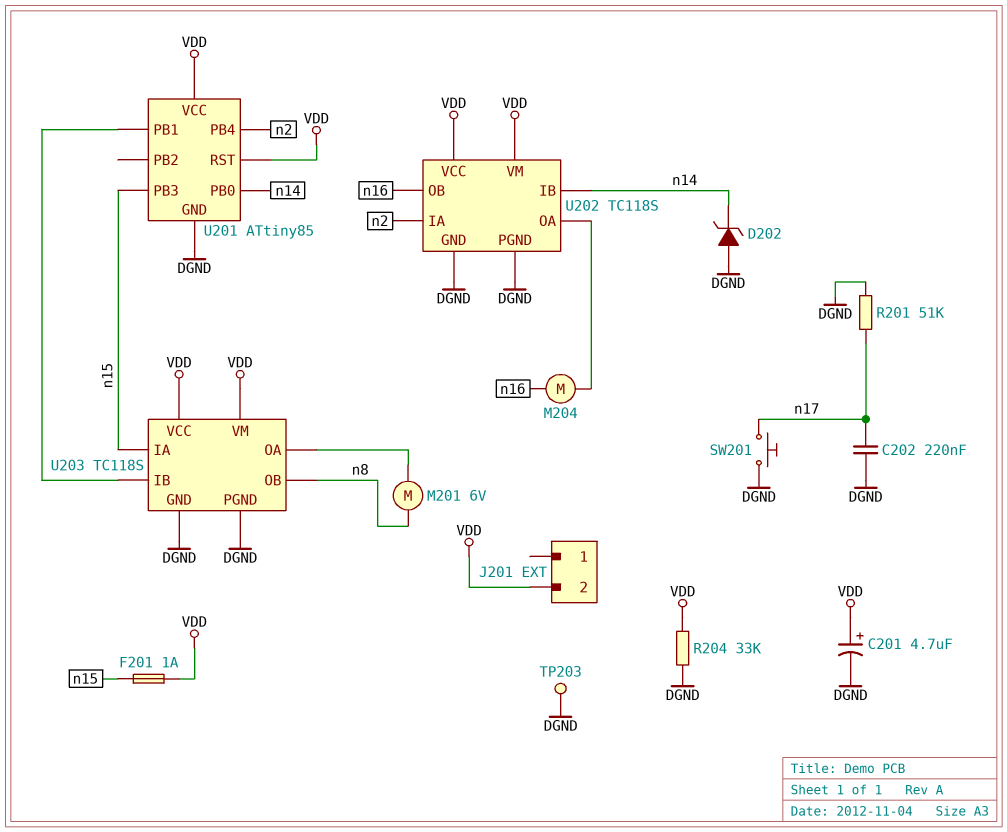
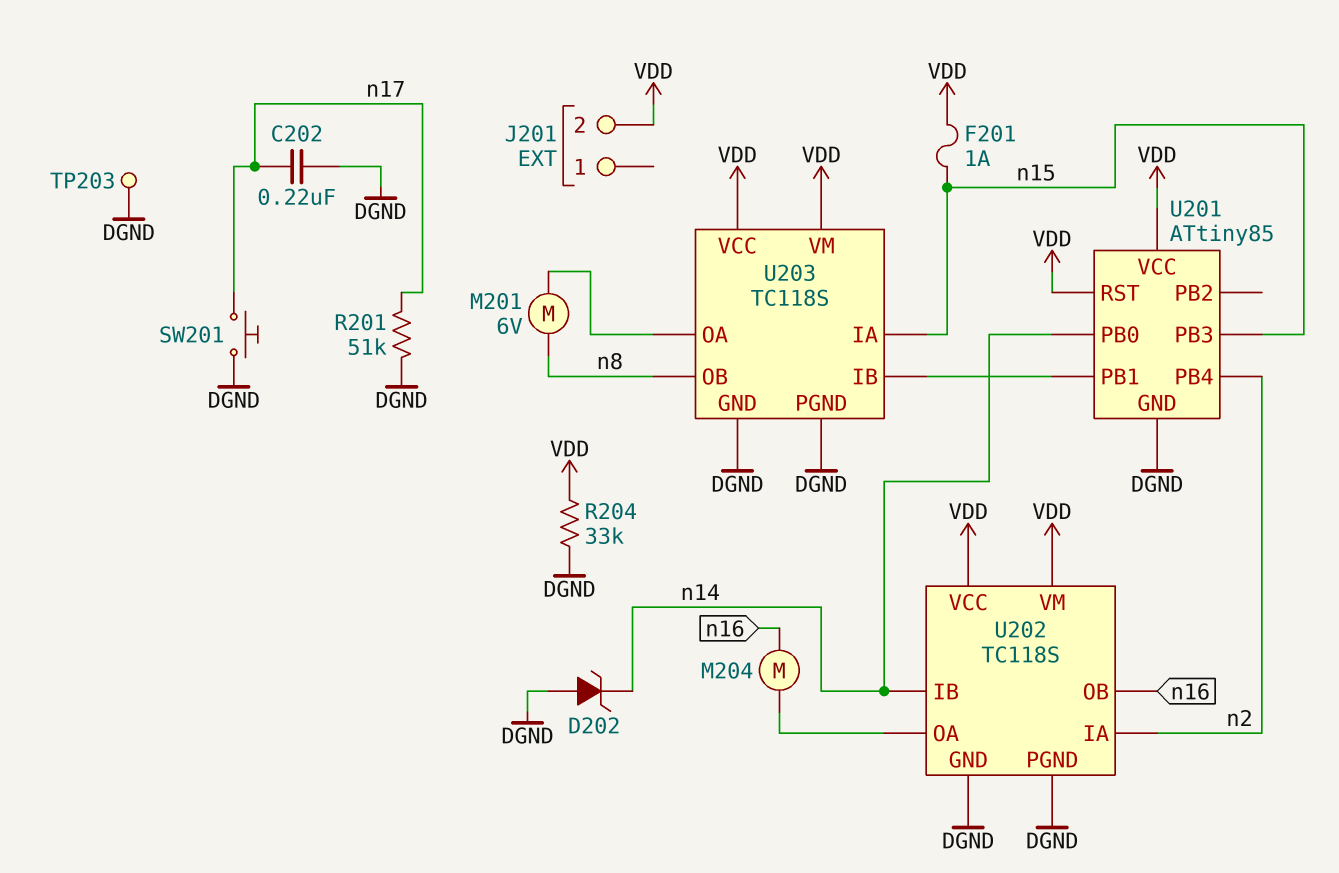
C201: 4.7uF (plus VDD, minus DGND) -> none

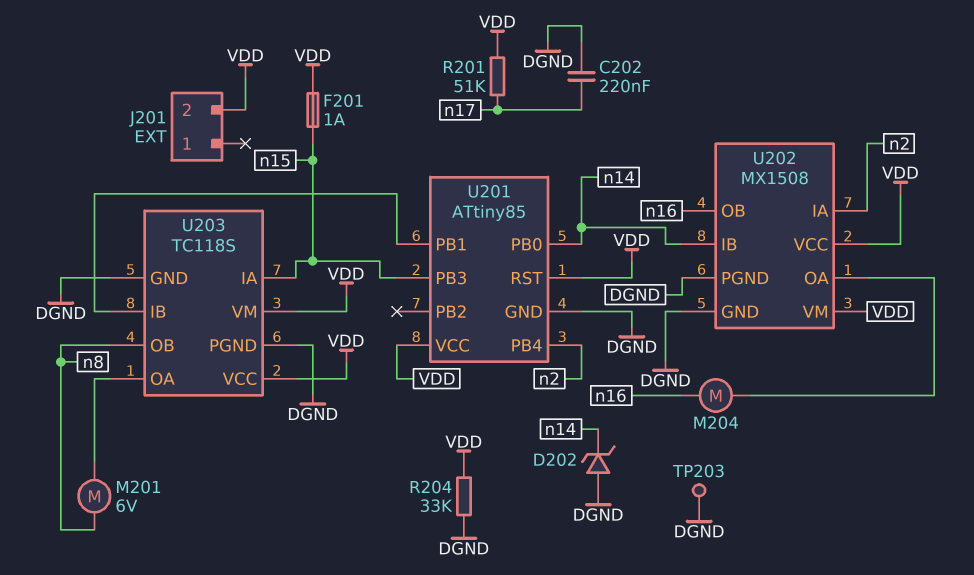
R201: 51k (DGND, n17) -> 51k (VDD, n17)
SW201: button (DGND, n17) -> none
U202: TC118S -> MX1508

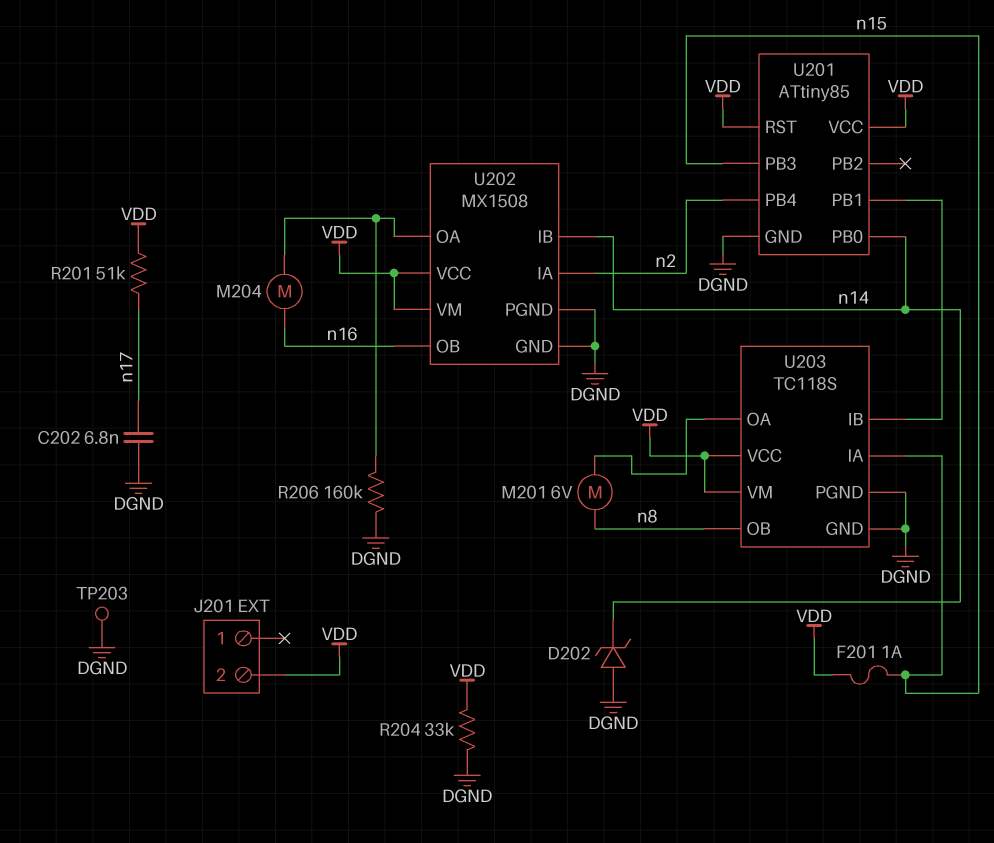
C202: 220nF (DGND, n17) -> 6.8nF (DGND, n17)
R206: none -> 160k (DGND, U202/OA)

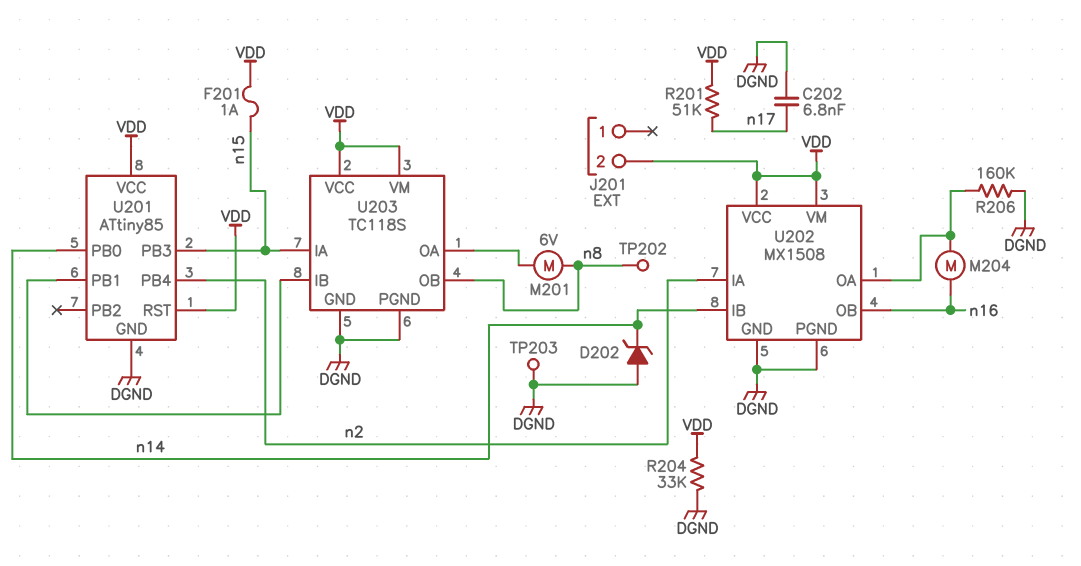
TP202: none -> test point (n8)

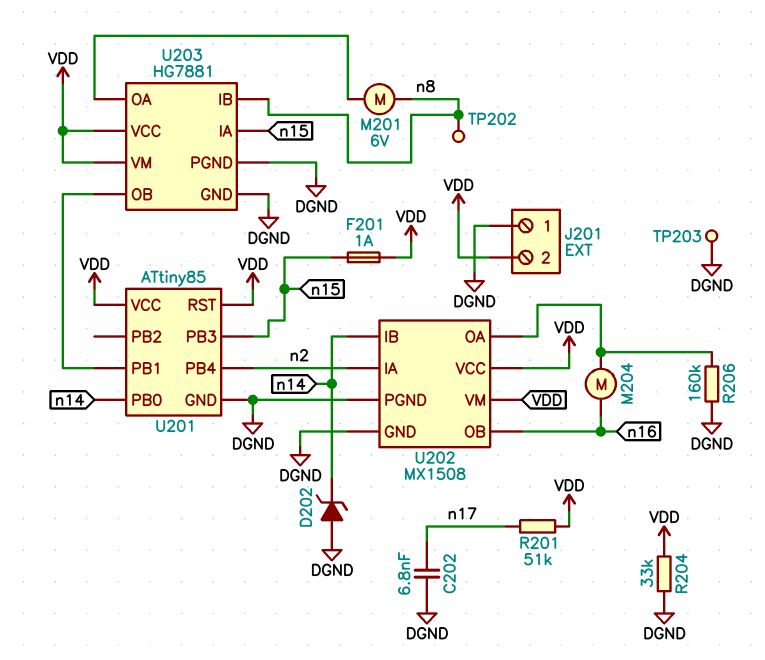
J201 pin 1: none -> DGND
U203: TC118S -> HG7881
U203 pin IB: U201/PB1 -> n8
U203 pin OB: n8 -> U201/PB1

